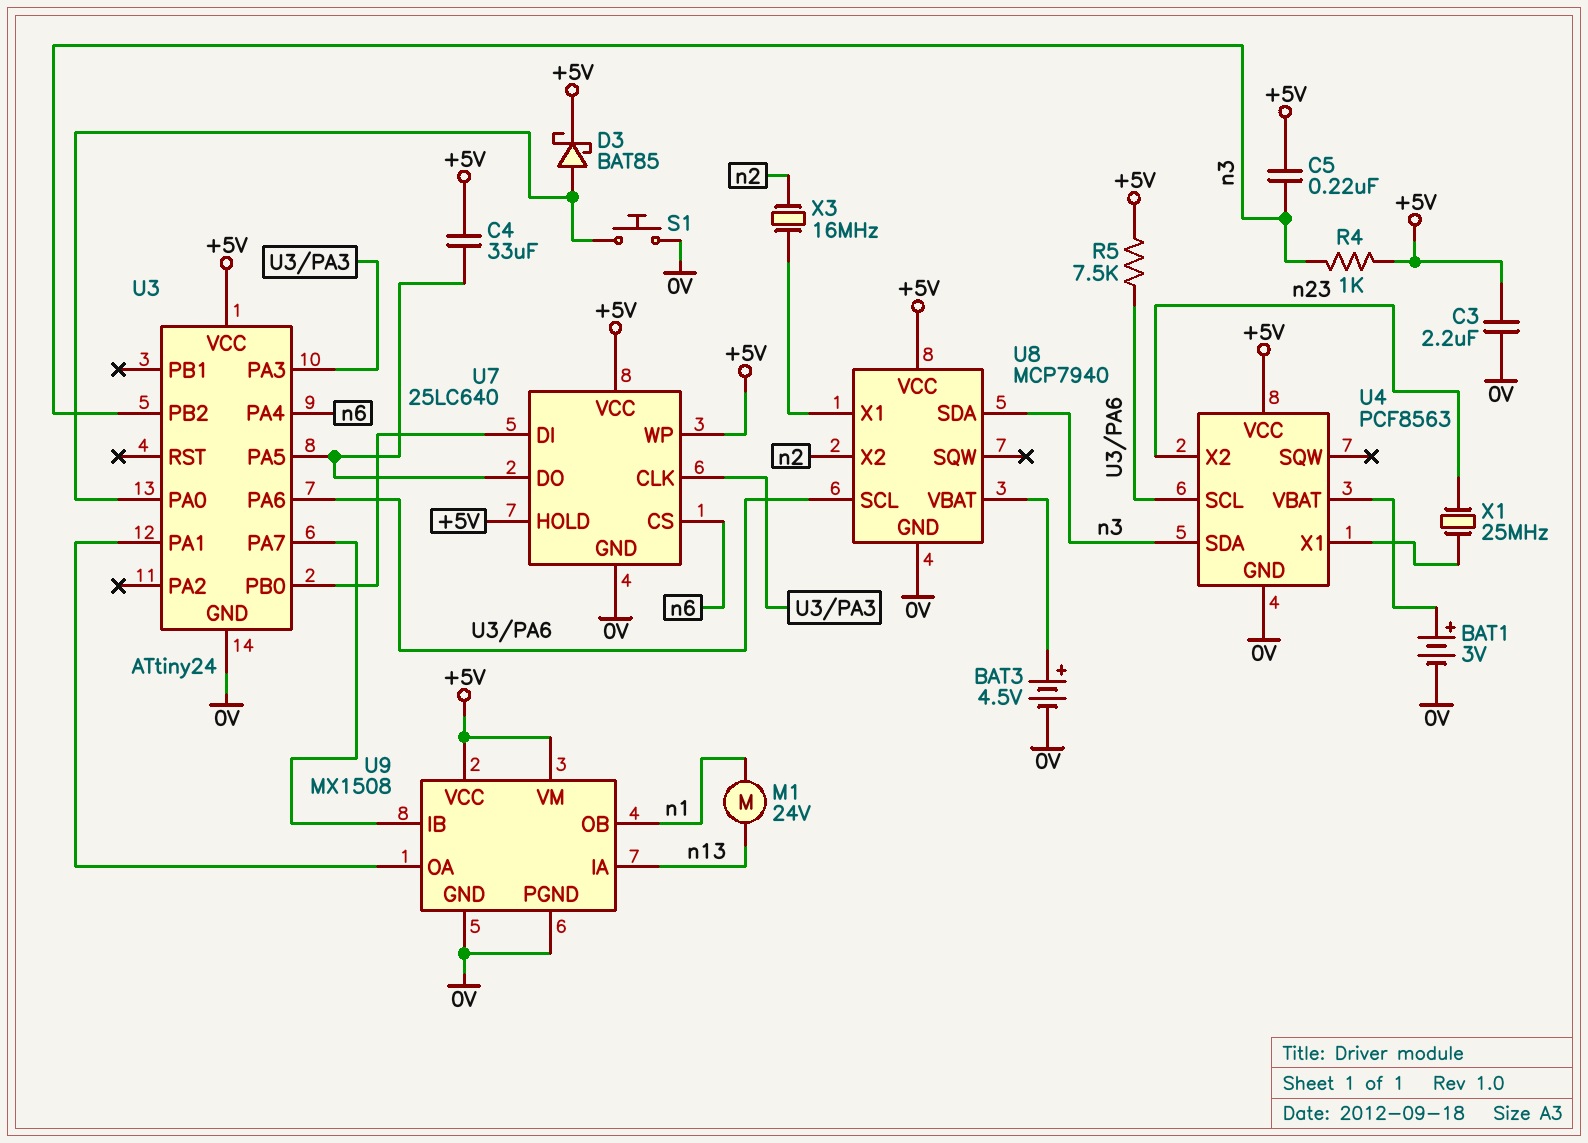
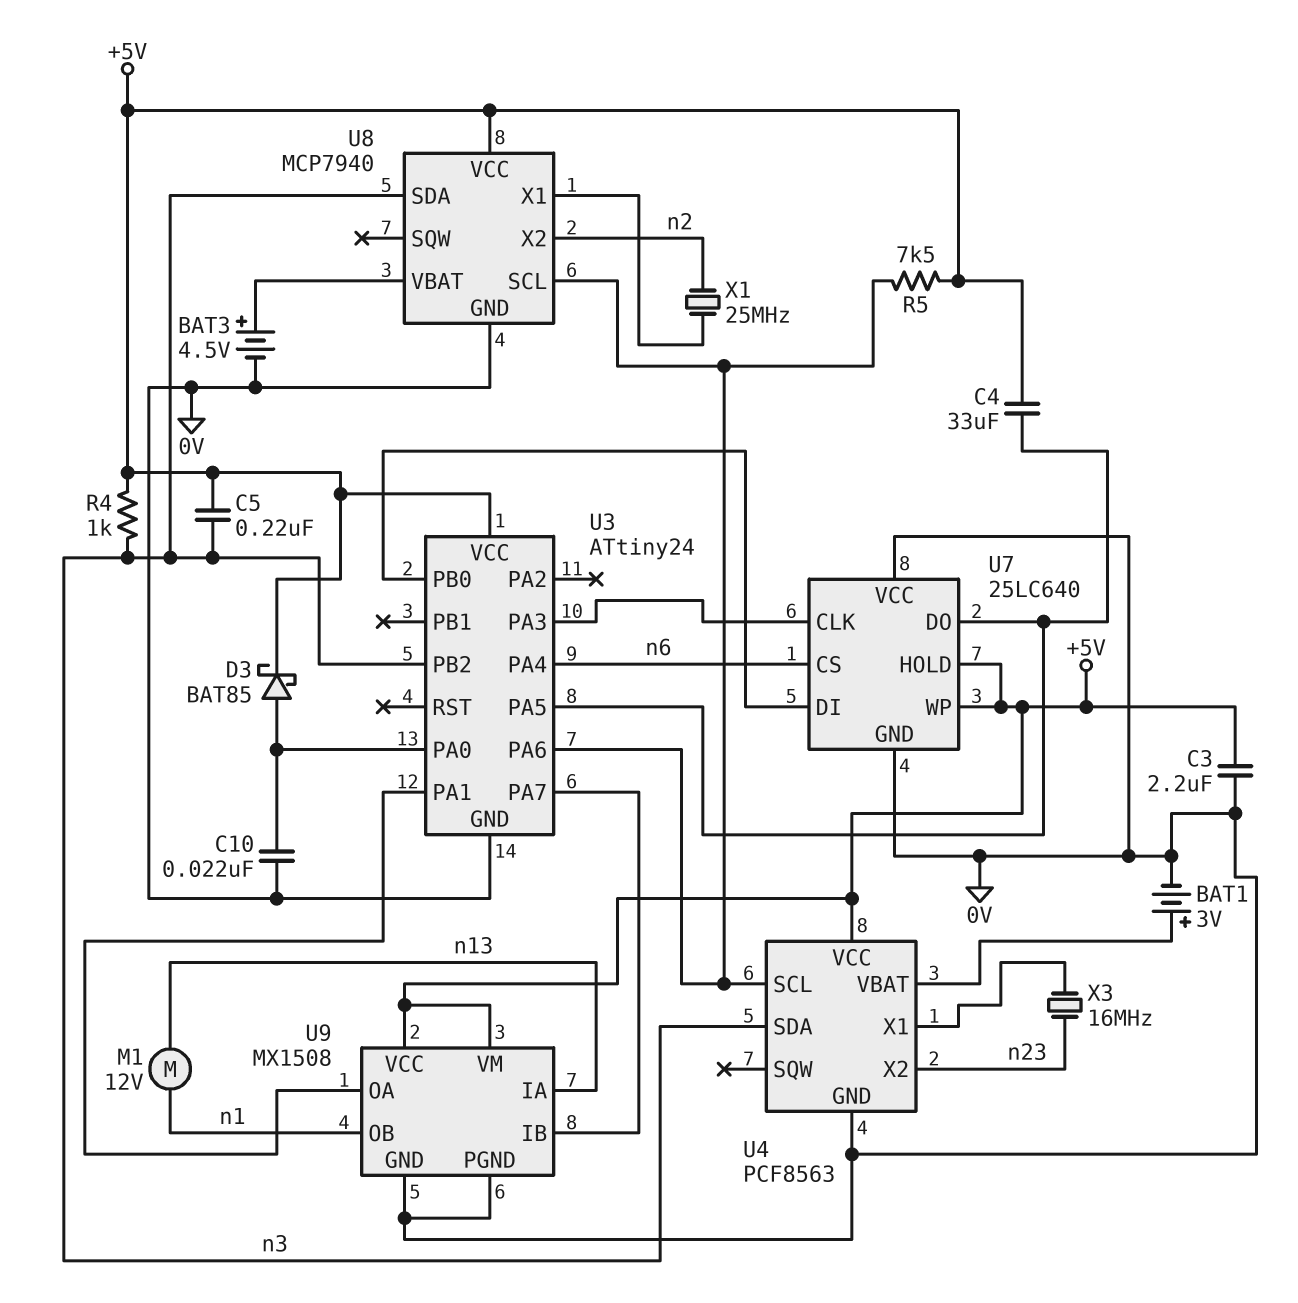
C10: none -> 22nF (0V, U3/PA0)
M1: motor 24V (n1, n13) -> motor 12V (n1, n13)
S1: button (0V, U3/PA0) -> none
U7 pin VCC: +5V -> 0V
X1: 25MHz (U4/X1, n23) -> 25MHz (U8/X1, n2)
X3: 16MHz (U8/X1, n2) -> 16MHz (U4/X1, n23)

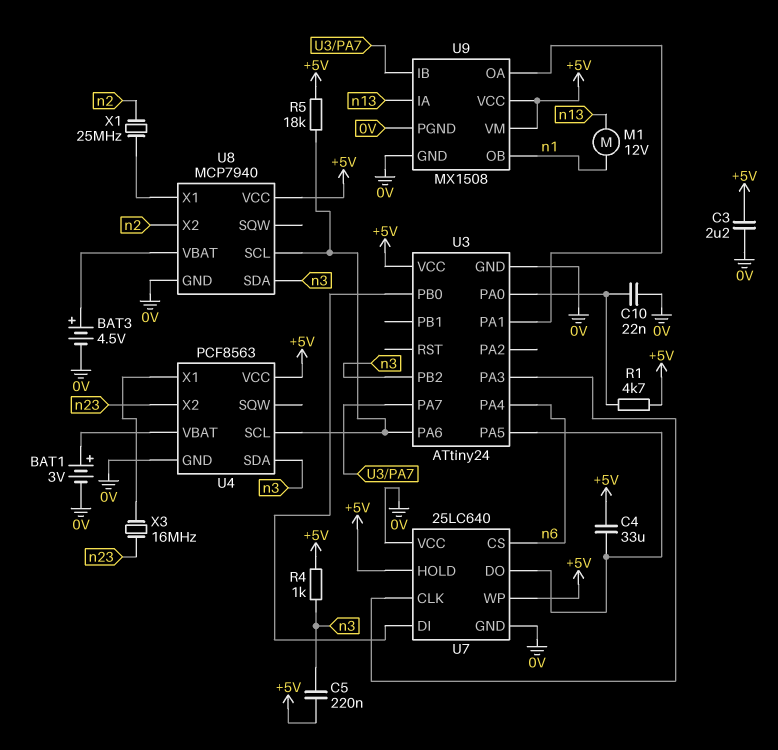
D3: schottky BAT85 (A U3/PA0, K +5V) -> none
R1: none -> 4.7k (+5V, U3/PA0)
R5: 7.5k (+5V, U3/PA6) -> 18k (+5V, U3/PA6)

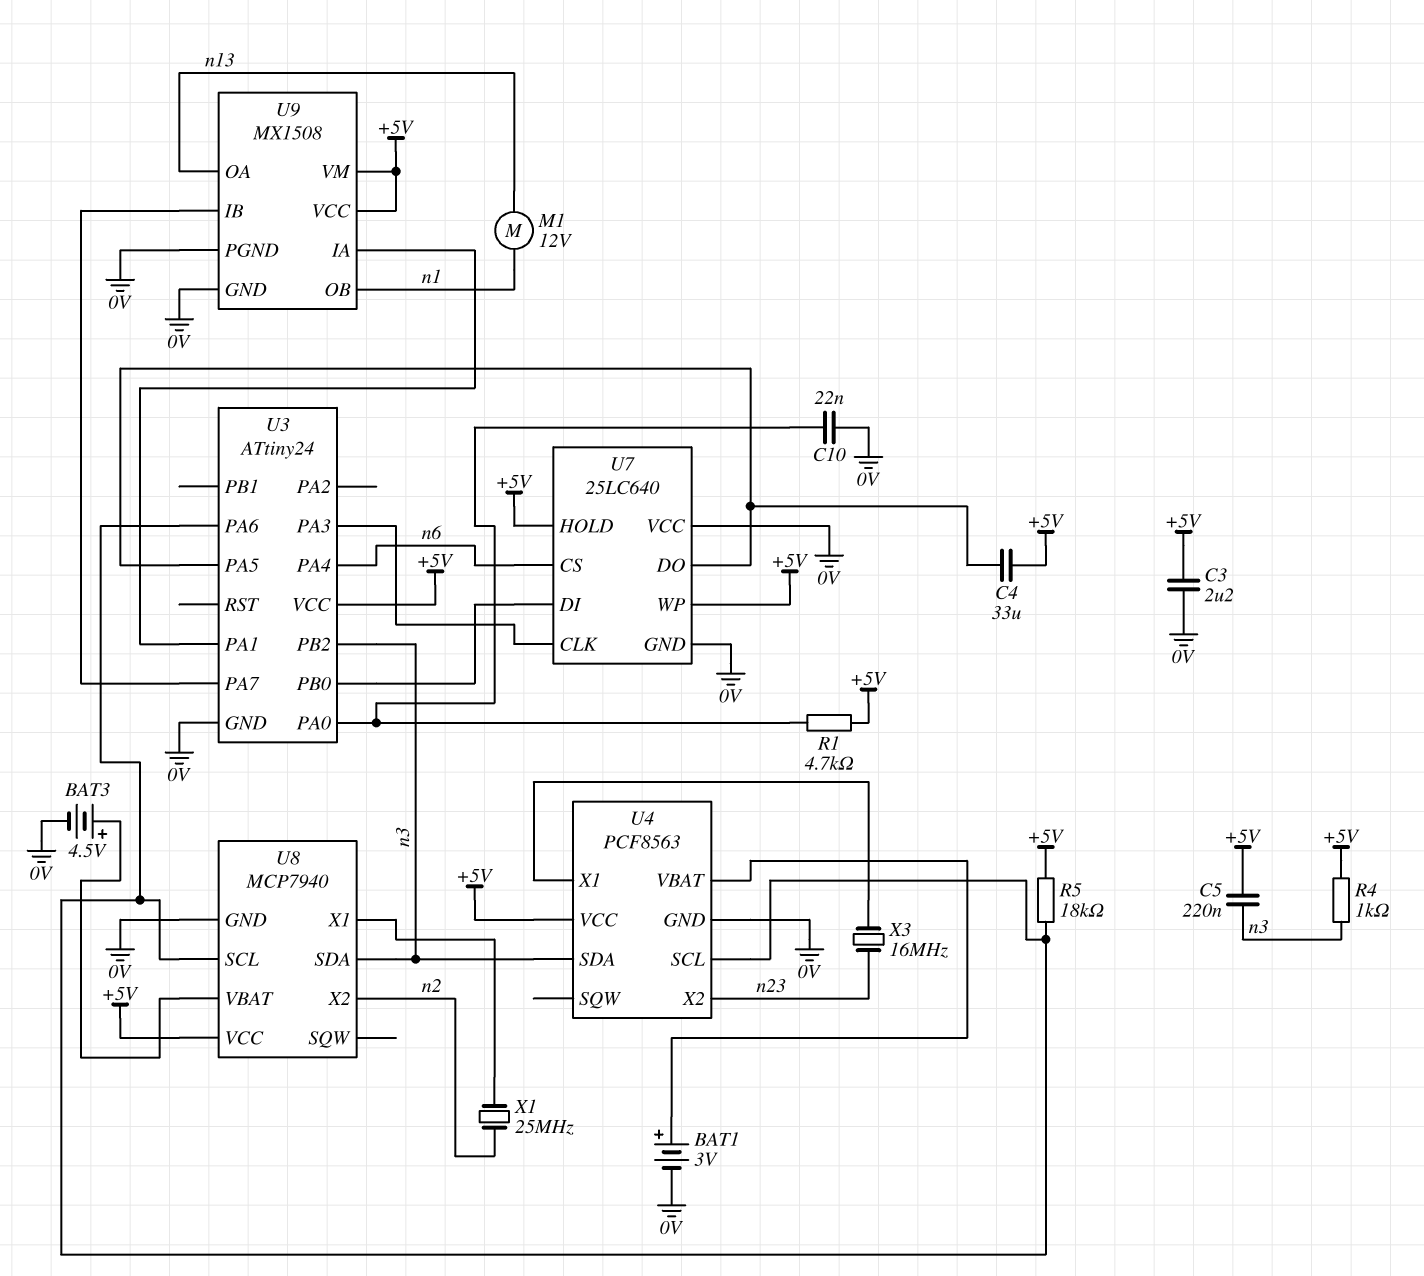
U9 pin IA: n13 -> U3/PA1
U9 pin OA: U3/PA1 -> n13

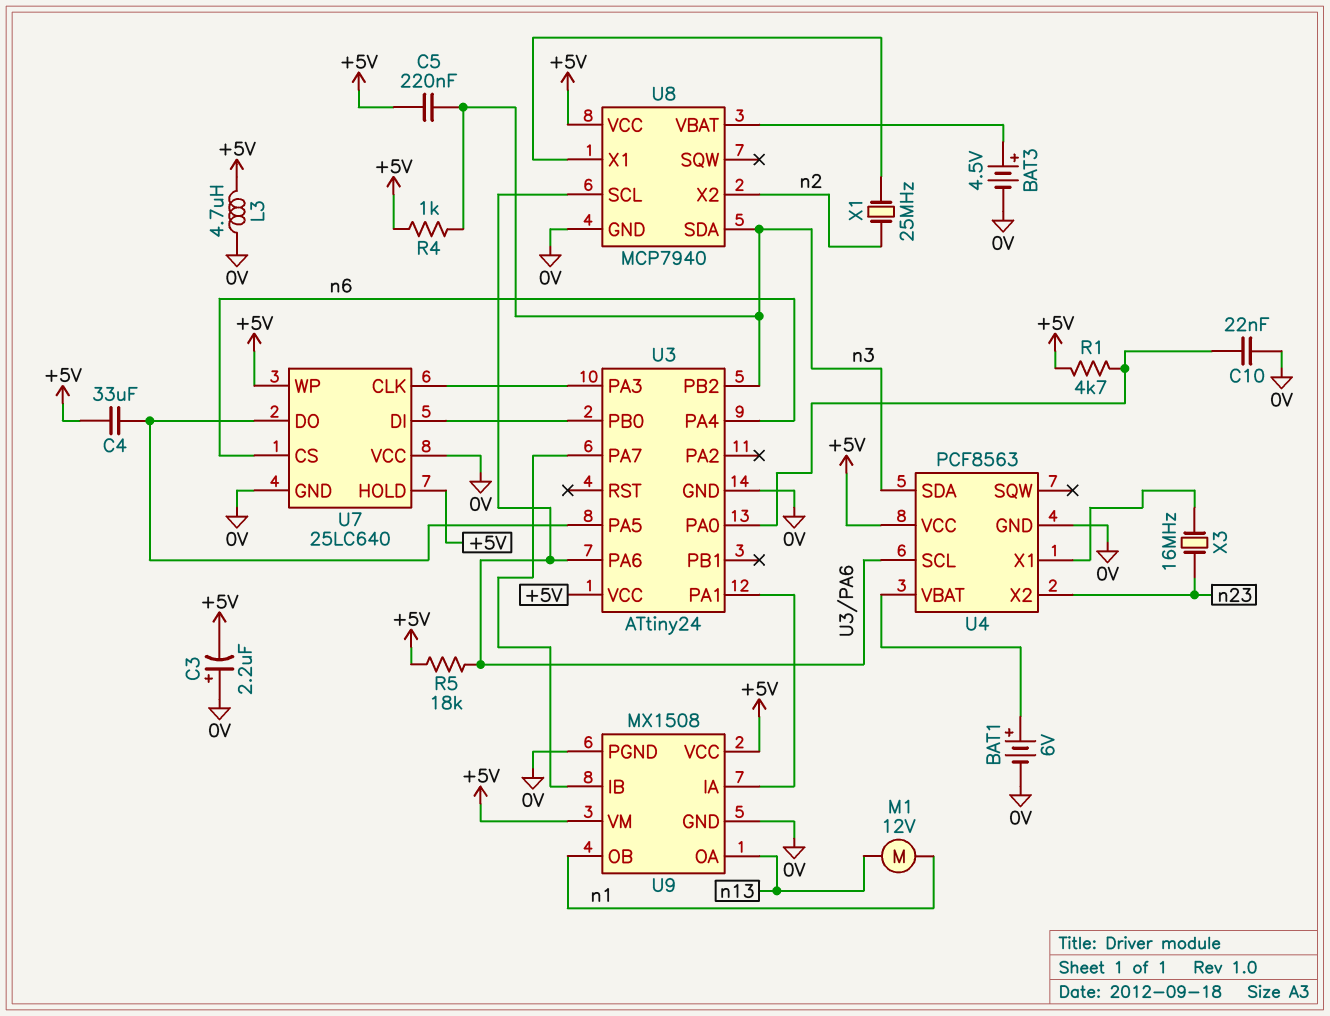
BAT1: 3V (plus U4/VBAT, minus 0V) -> 6V (plus U4/VBAT, minus 0V)
C3: 2.2uF (+5V, 0V) -> 2.2uF (plus 0V, minus +5V)
L3: none -> 4.7uH (+5V, 0V)

